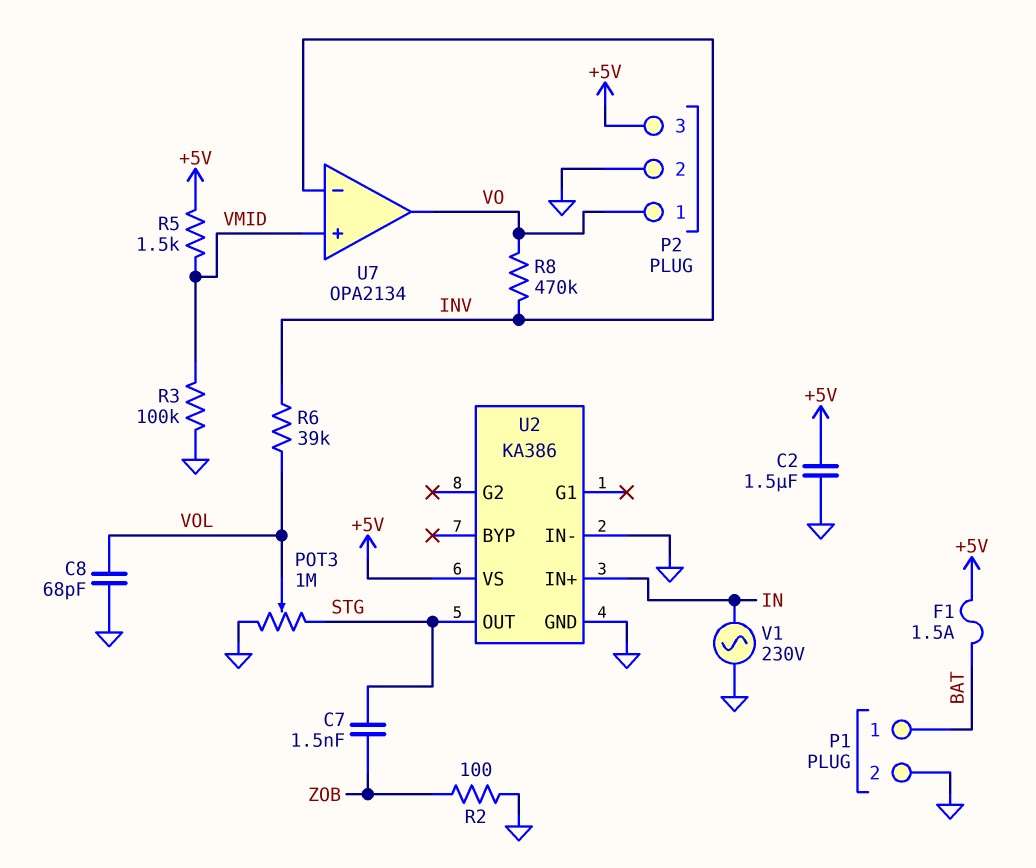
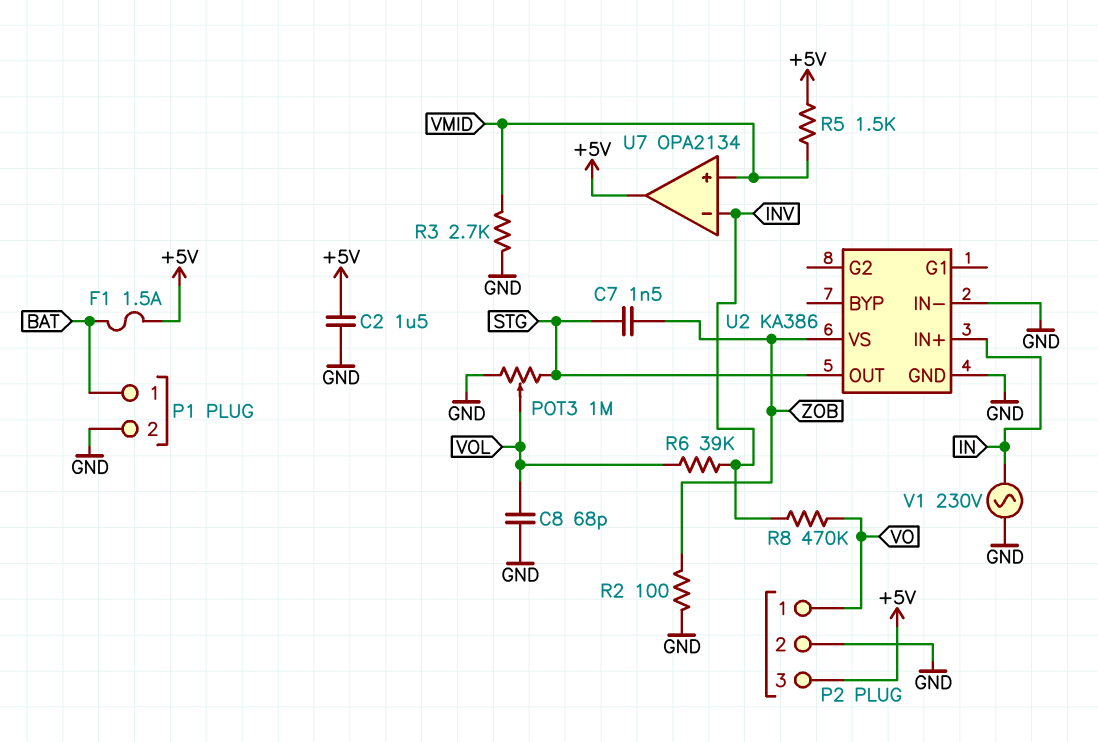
R3: 100k (GND, VMID) -> 2.7k (GND, VMID)
U2 pin VS: +5V -> ZOB
U7 pin out: VO -> +5V

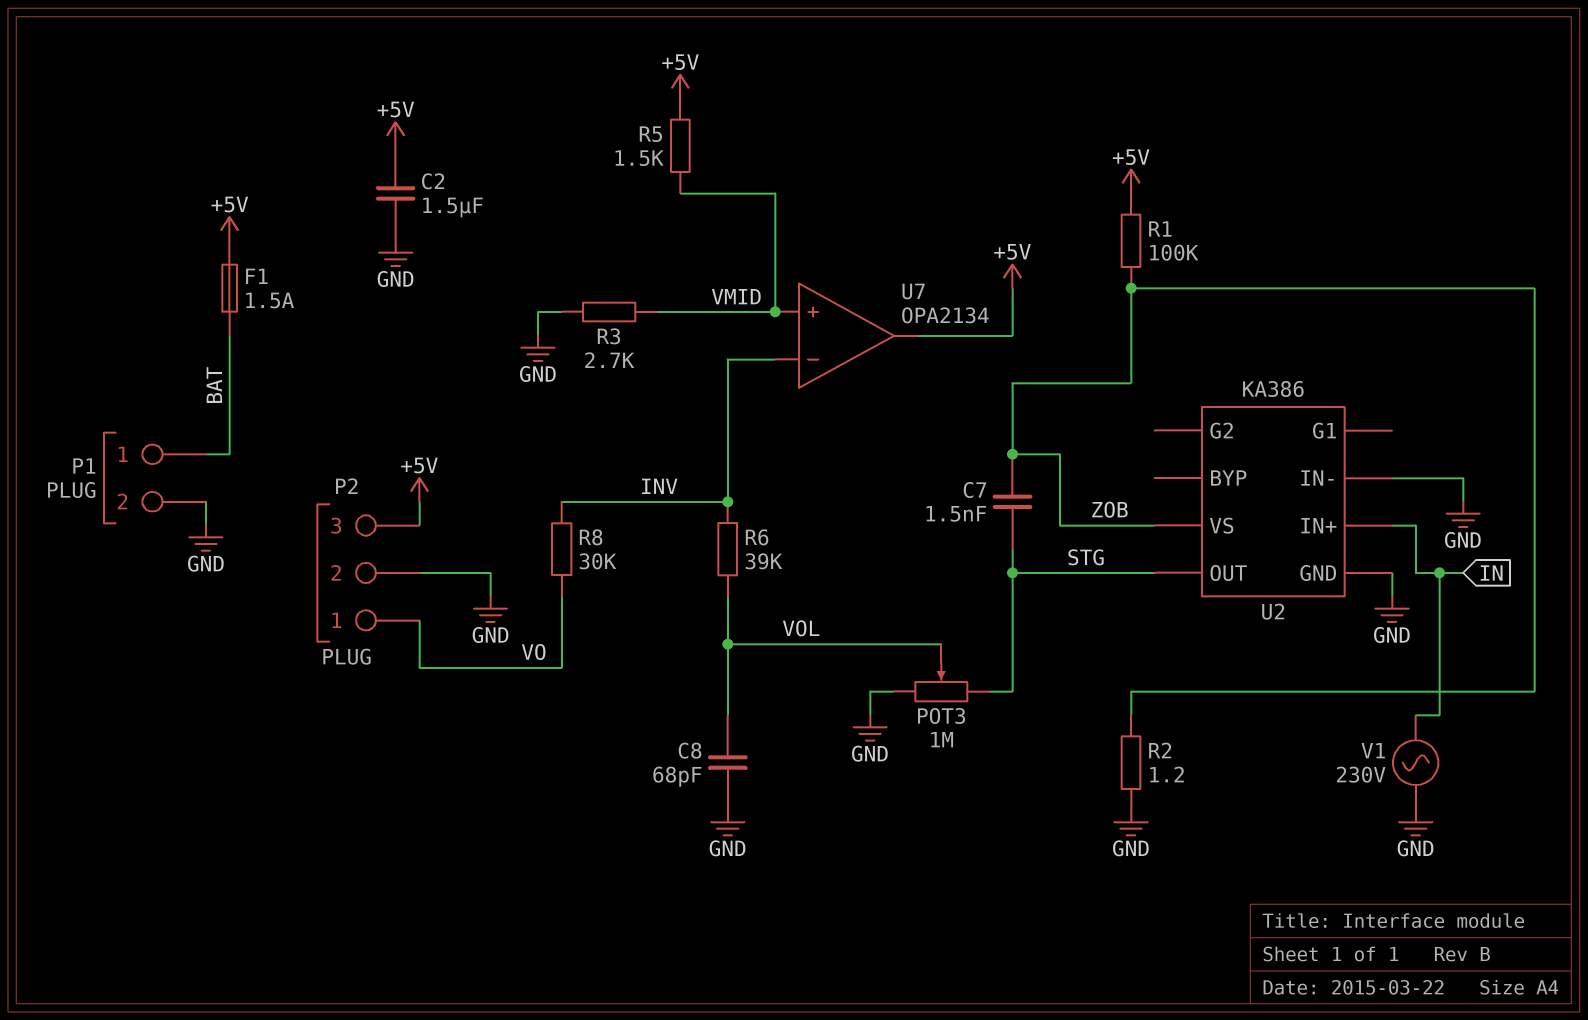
R1: none -> 100k (+5V, ZOB)
R2: 100 (GND, ZOB) -> 1.2 (GND, ZOB)
R8: 470k (INV, VO) -> 30k (INV, VO)

